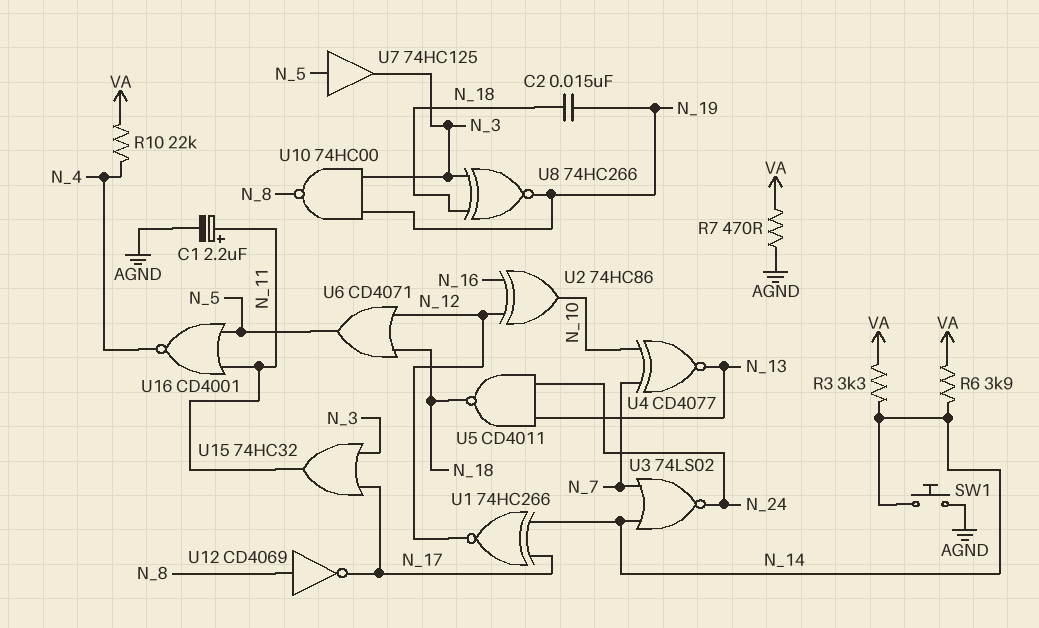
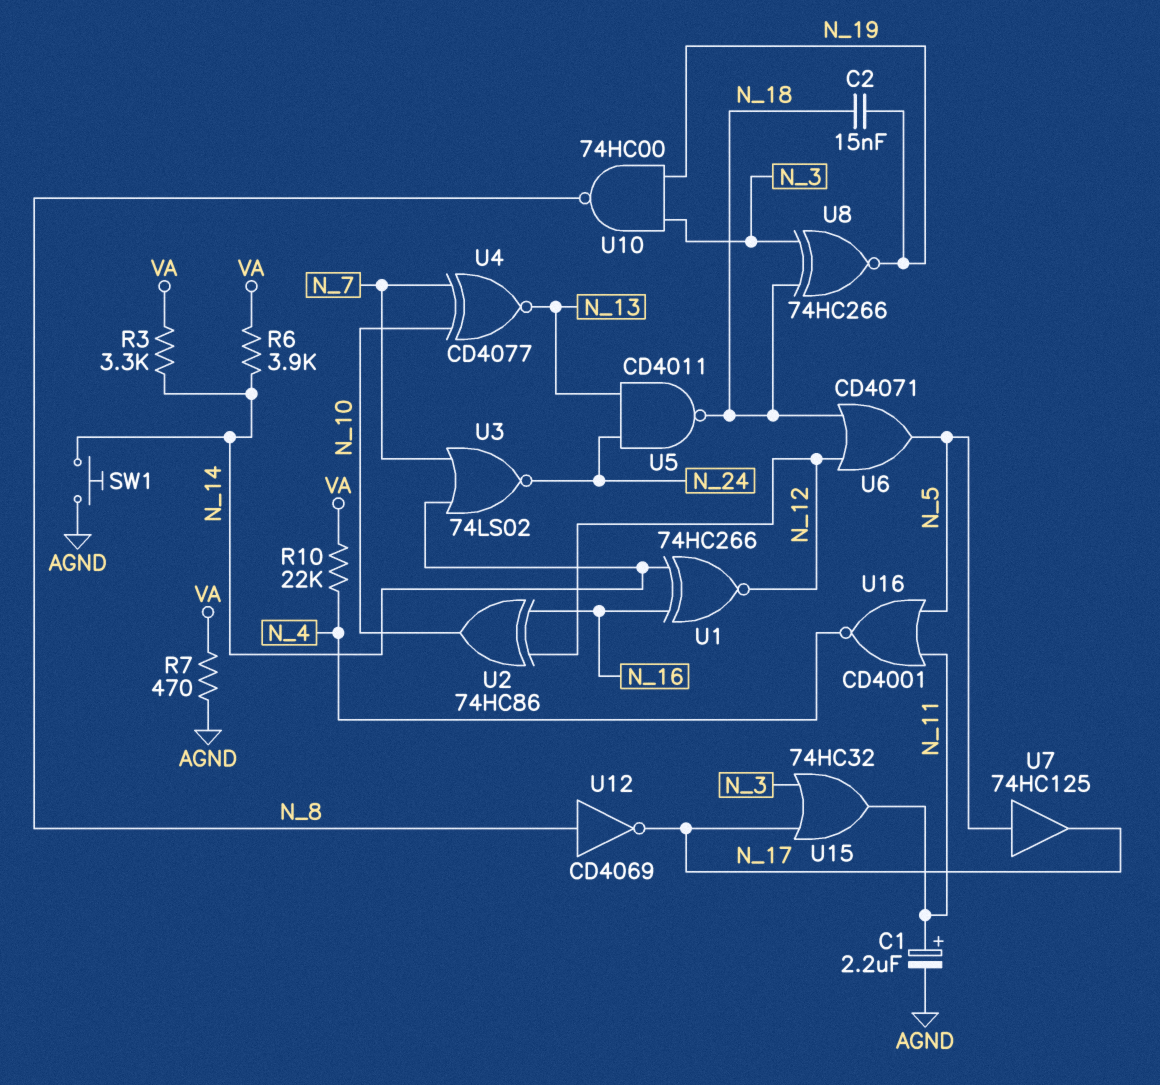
U1: XNOR 74HC266 (in N_14, in N_17, out N_12) -> XNOR 74HC266 (in N_14, in N_16, out N_12)
U7: buffer 74HC125 (in N_5, out N_3) -> buffer 74HC125 (in N_5, out N_17)

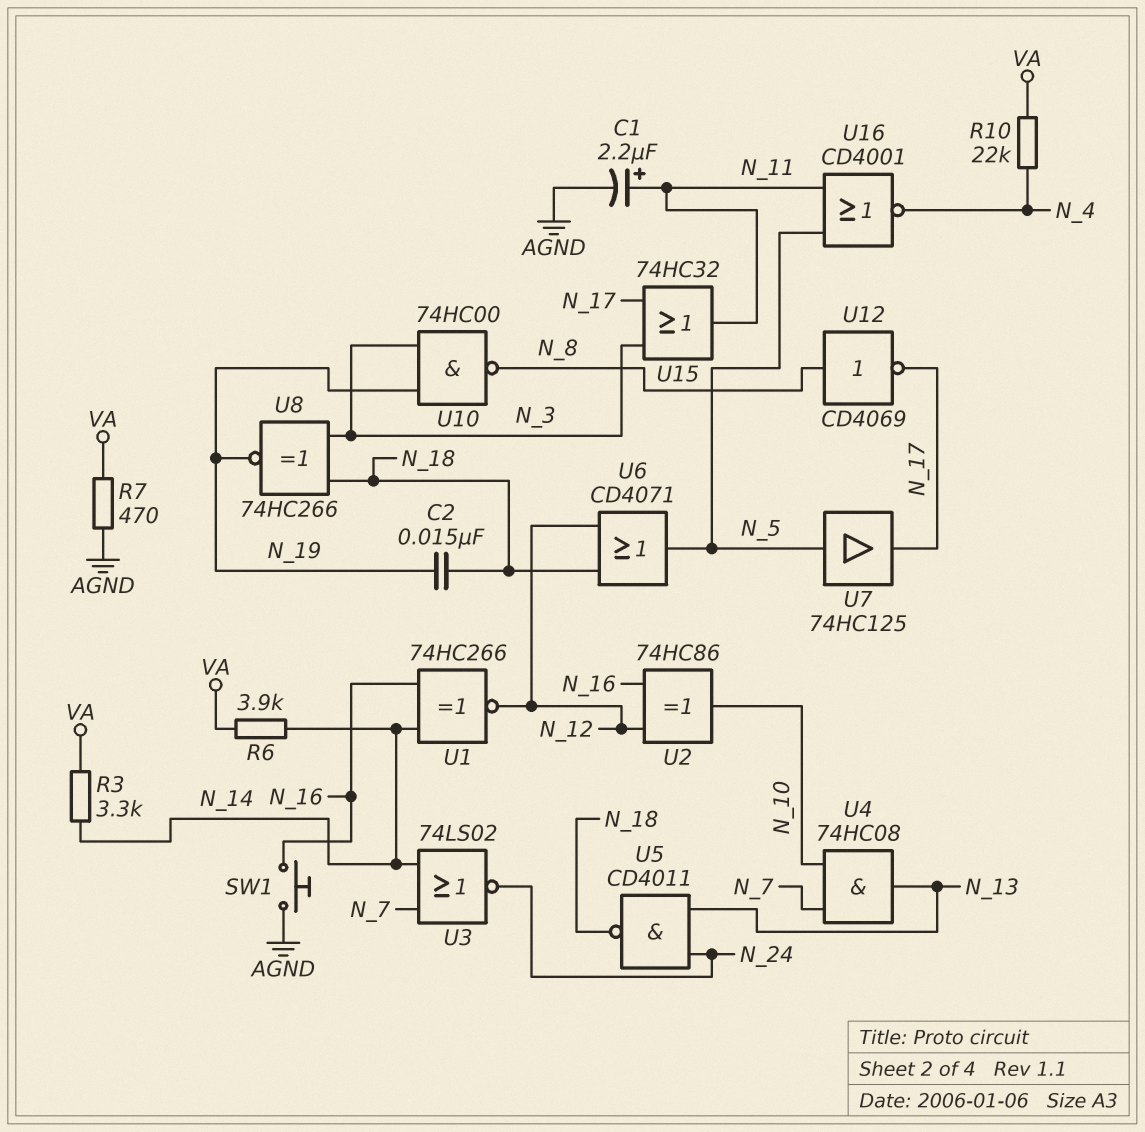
SW1: button (AGND, N_14) -> button (AGND, N_16)
U4: XNOR CD4077 (in N_7, in N_10, out N_13) -> AND 74HC08 (in N_7, in N_10, out N_13)

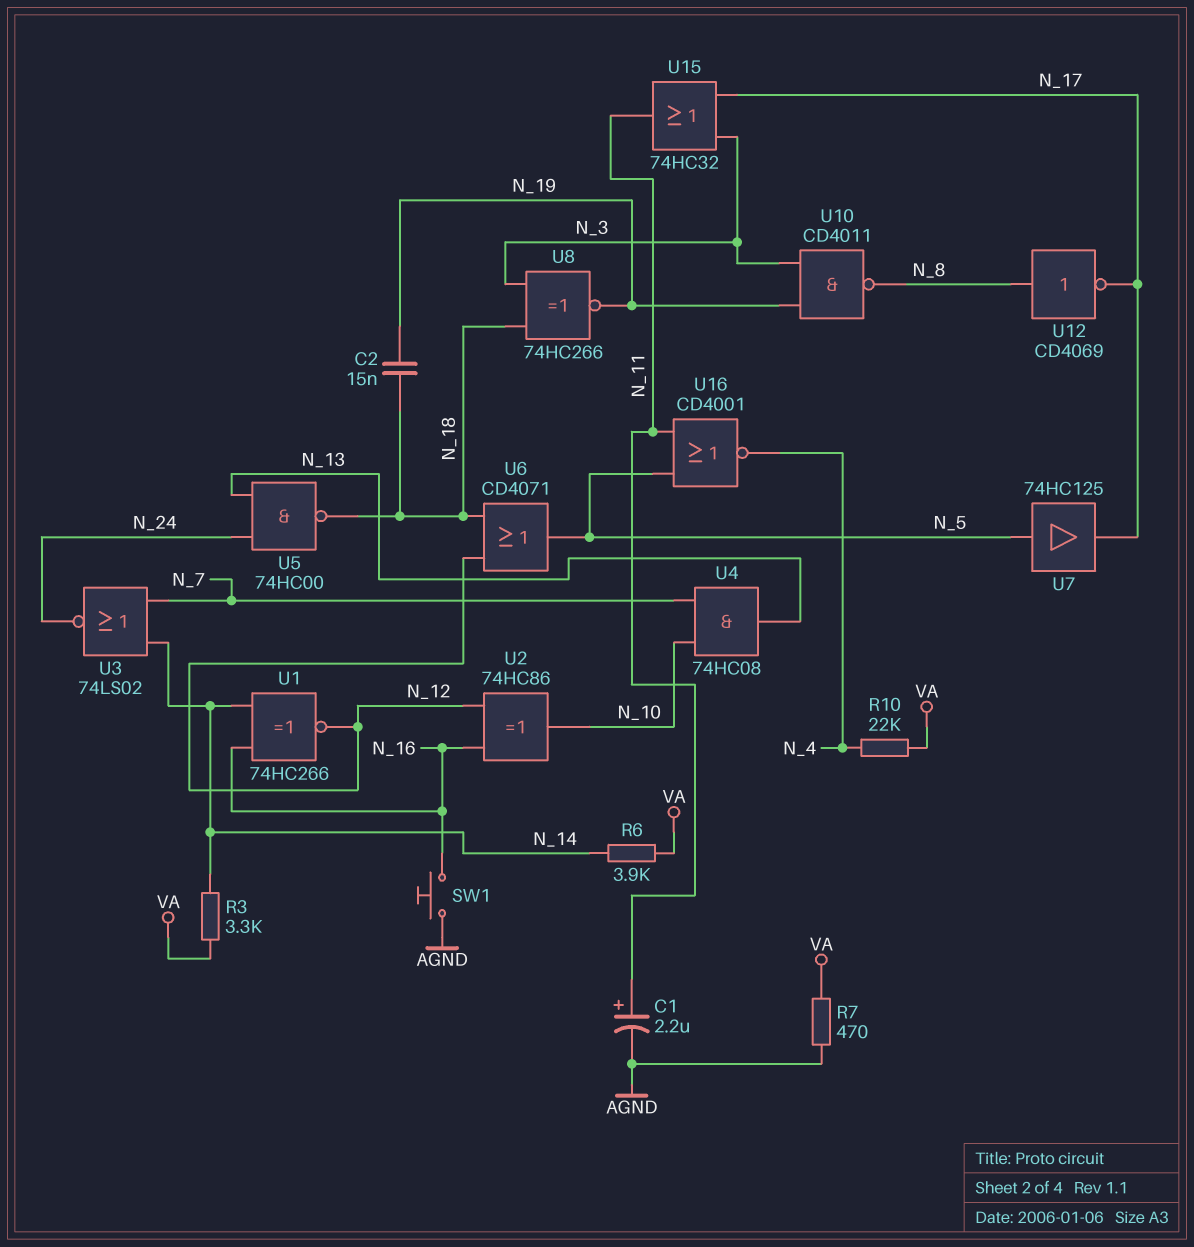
U5: NAND CD4011 (in N_13, in N_24, out N_18) -> NAND 74HC00 (in N_13, in N_24, out N_18)
U10: NAND 74HC00 (in N_3, in N_19, out N_8) -> NAND CD4011 (in N_3, in N_19, out N_8)

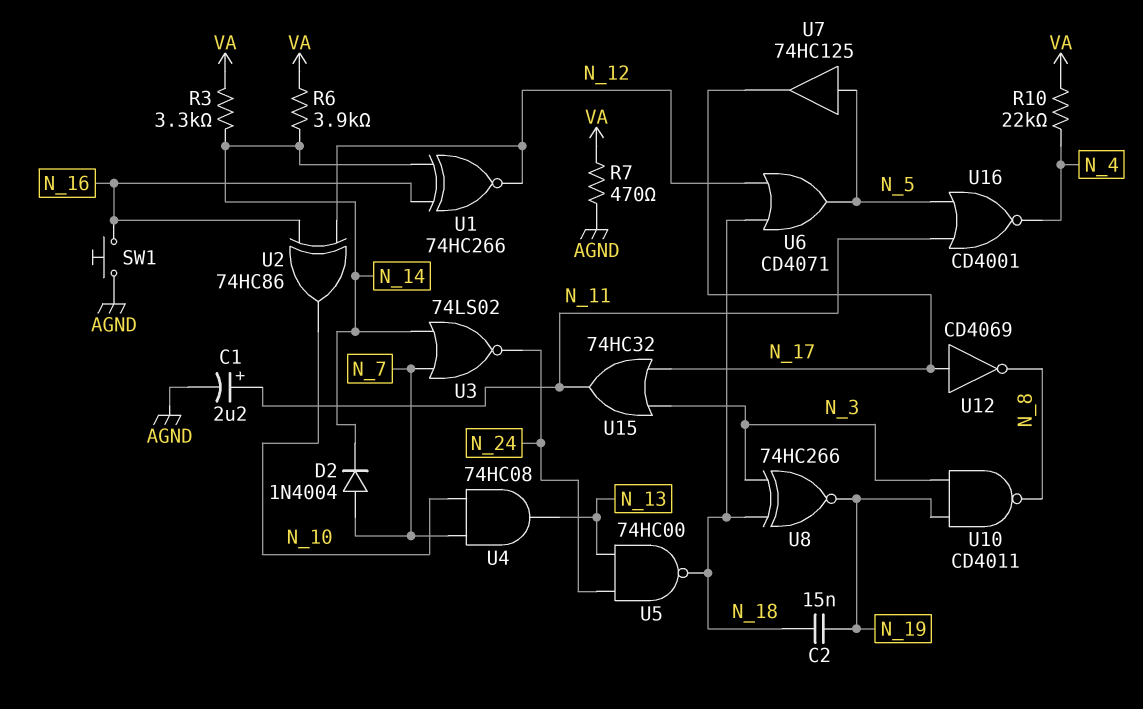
D2: none -> diode 1N4004 (A N_7, K N_14)
U12: NOT CD4069 (in N_8, out N_17) -> NOT CD4069 (in N_17, out N_8)

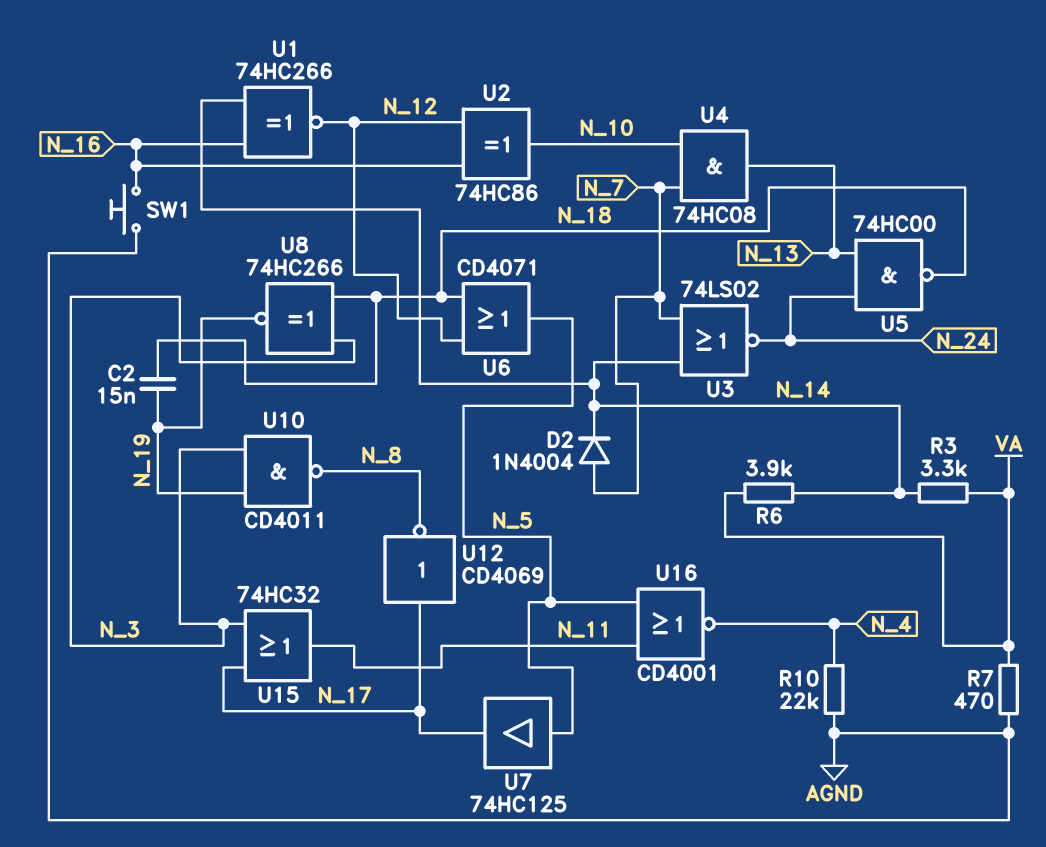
C1: 2.2uF (plus N_11, minus AGND) -> none
R10: 22k (N_4, VA) -> 22k (AGND, N_4)

